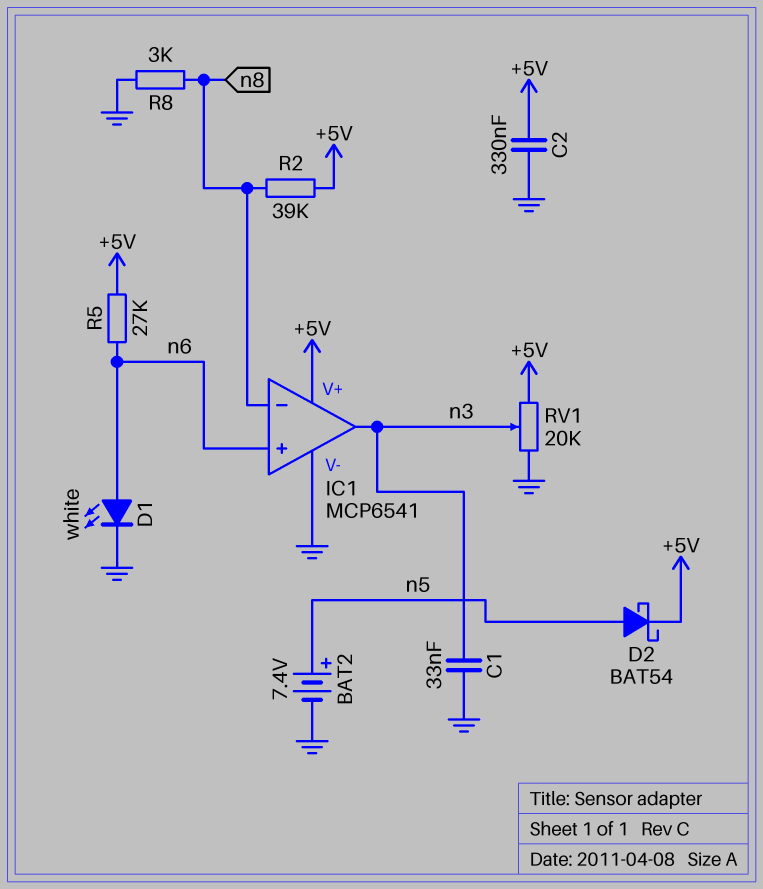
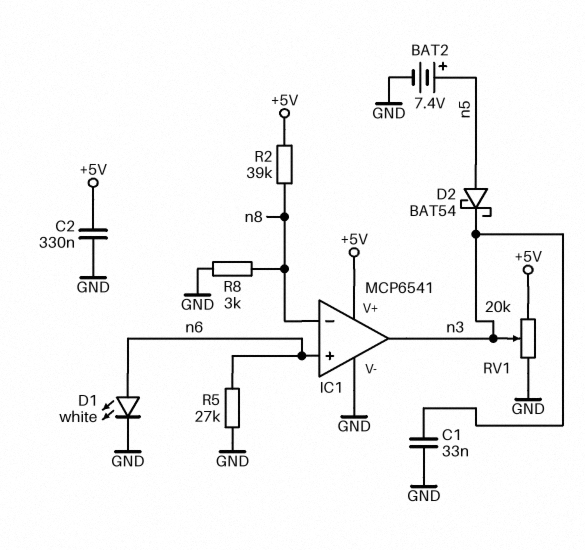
D2: schottky BAT54 (A n5, K +5V) -> schottky BAT54 (A n5, K n3)
R5: 27k (+5V, n6) -> 27k (GND, n6)

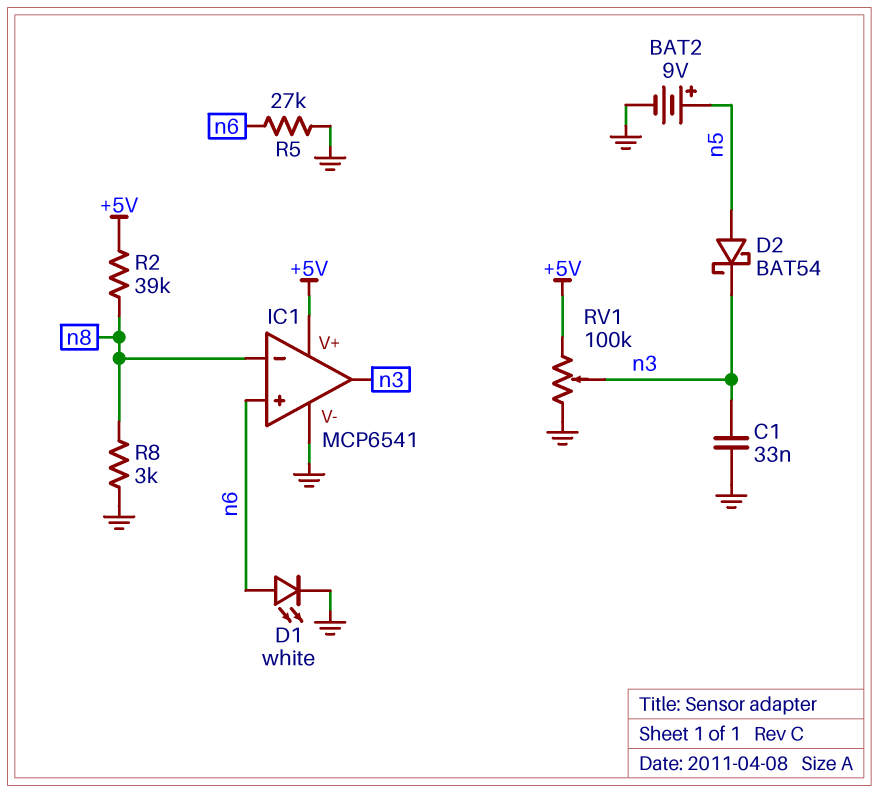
BAT2: 7.4V (plus n5, minus GND) -> 9V (plus n5, minus GND)
C2: 330nF (+5V, GND) -> none
RV1: 20k (+5V, GND, wiper n3) -> 100k (+5V, GND, wiper n3)

